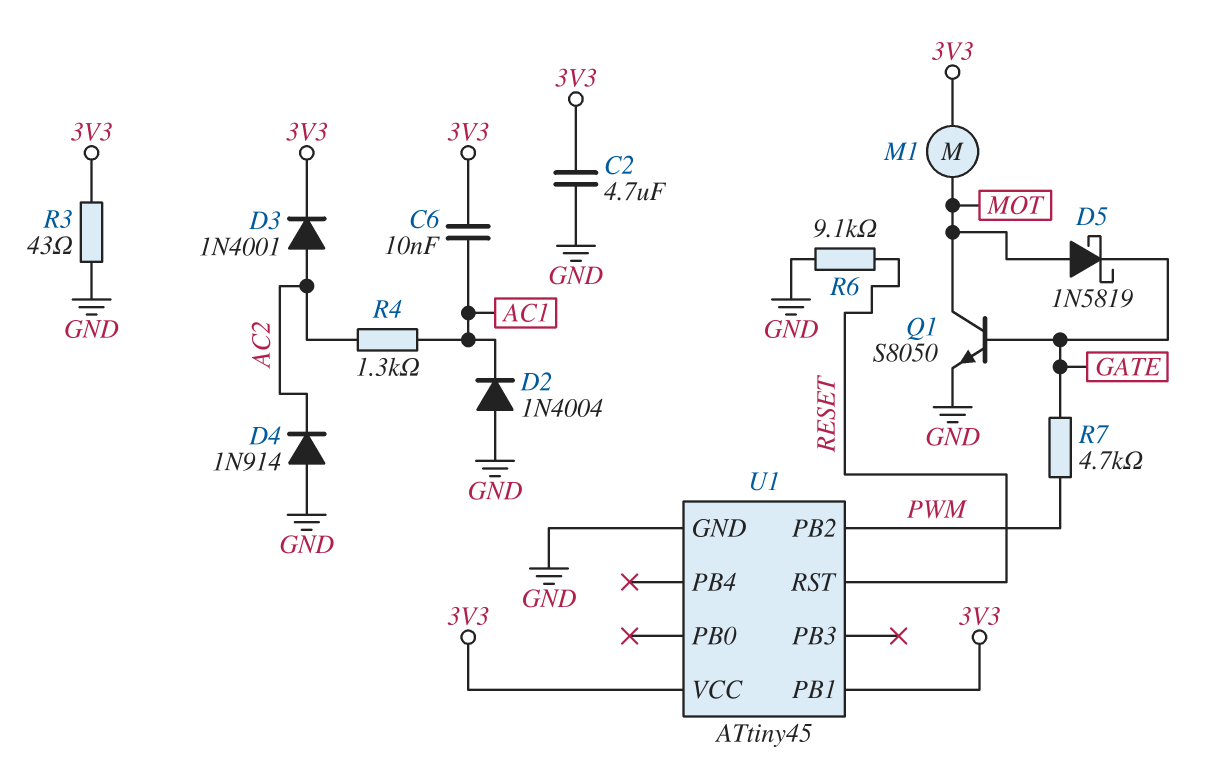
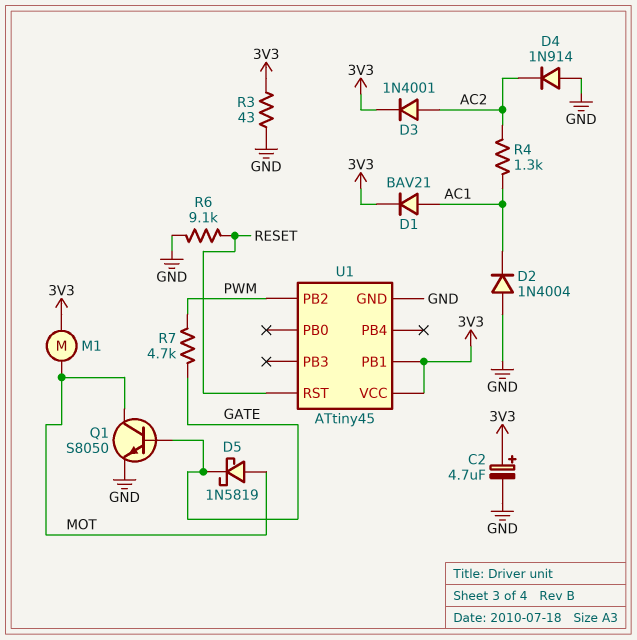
C2: 4.7uF (3V3, GND) -> 4.7uF (plus 3V3, minus GND)
C6: 10nF (3V3, AC1) -> none
D1: none -> diode BAV21 (A AC1, K 3V3)

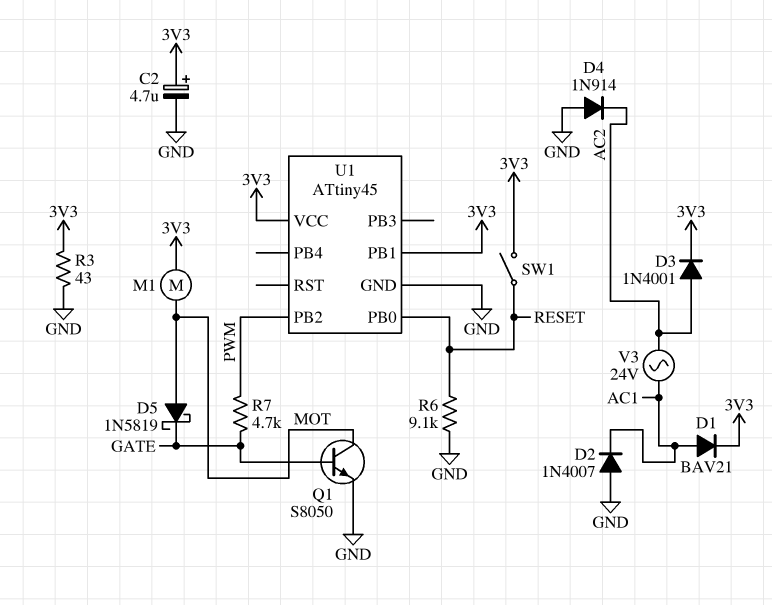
D2: diode 1N4004 (A GND, K AC1) -> diode 1N4007 (A GND, K AC1)
R4: 1.3k (AC1, AC2) -> none
SW1: none -> switch (3V3, RESET)
U1 pin PB0: none -> RESET
U1 pin RST: RESET -> none
V3: none -> AC 24V (AC1, AC2)

